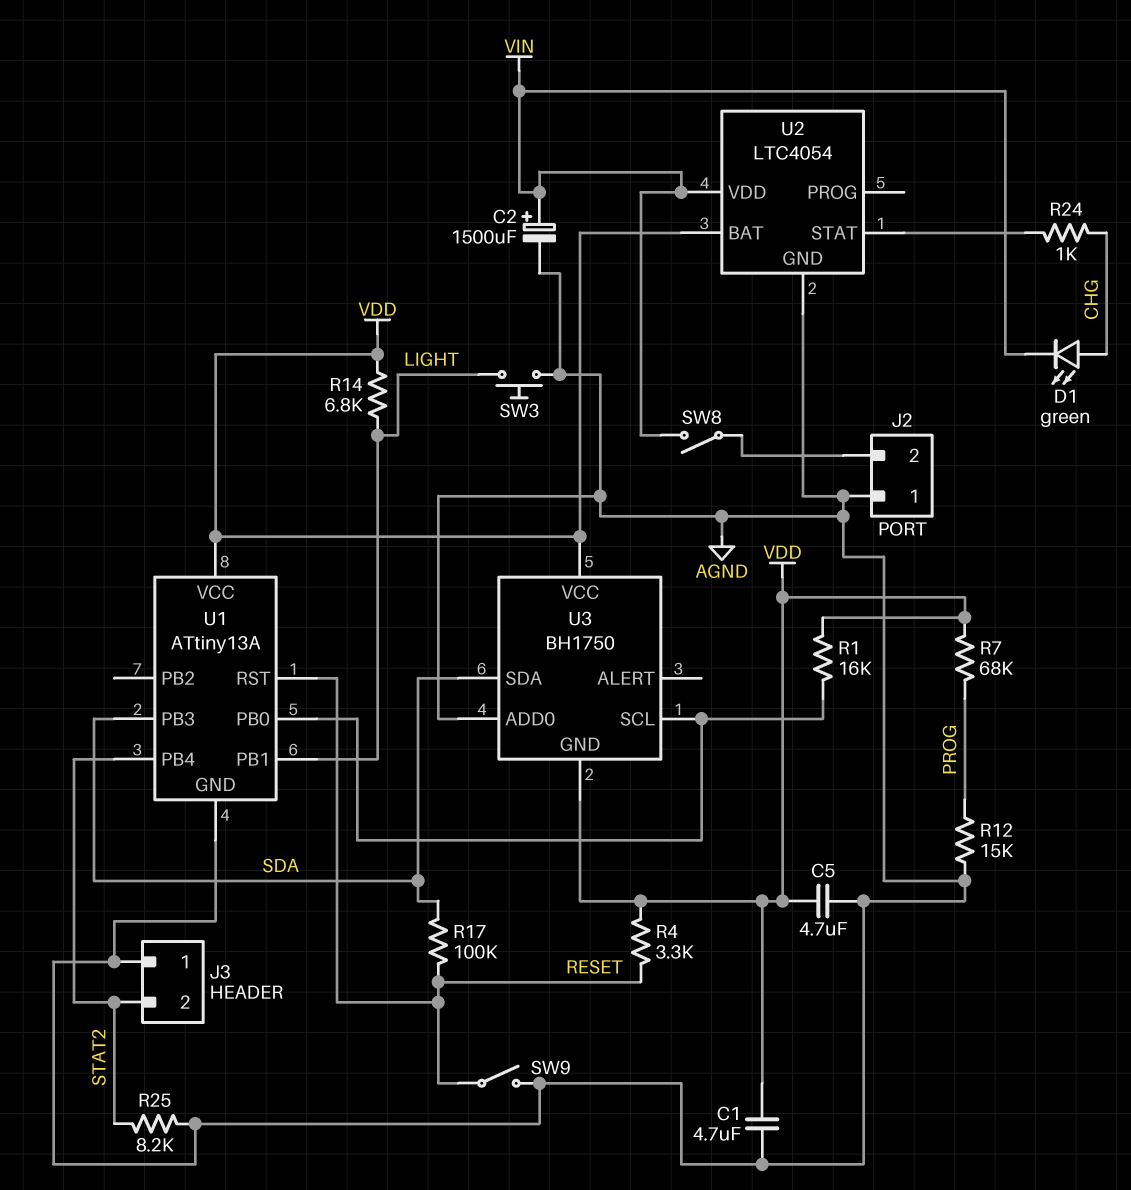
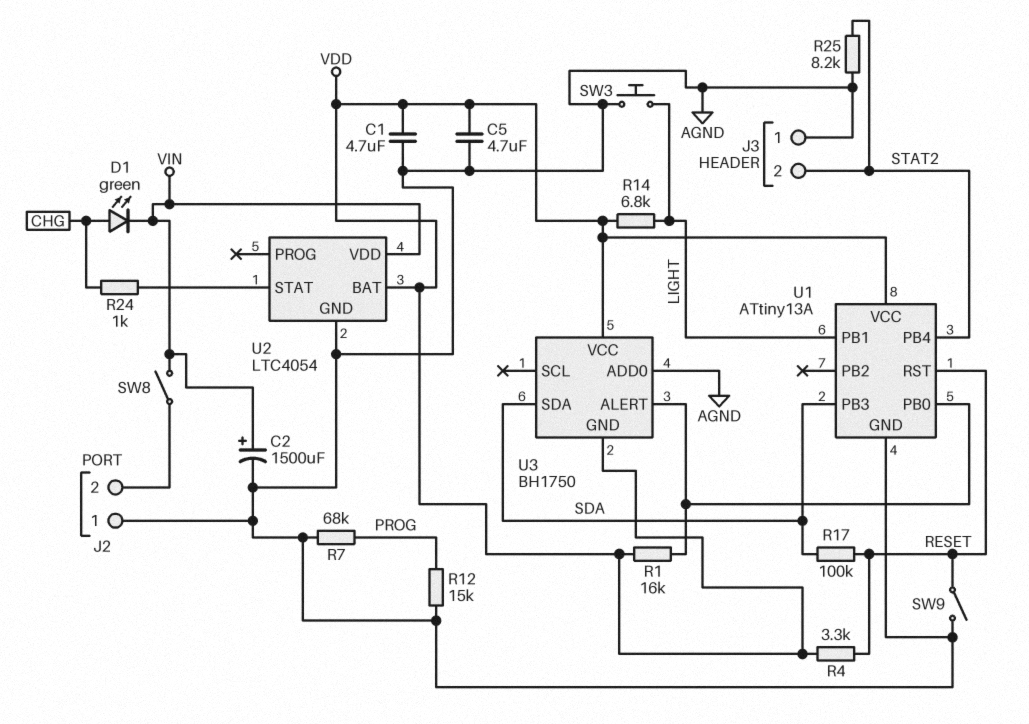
R7: 68k (PROG, VDD) -> 68k (AGND, PROG)
U3 pin ALERT: none -> U1/PB0
U3 pin SCL: U1/PB0 -> none

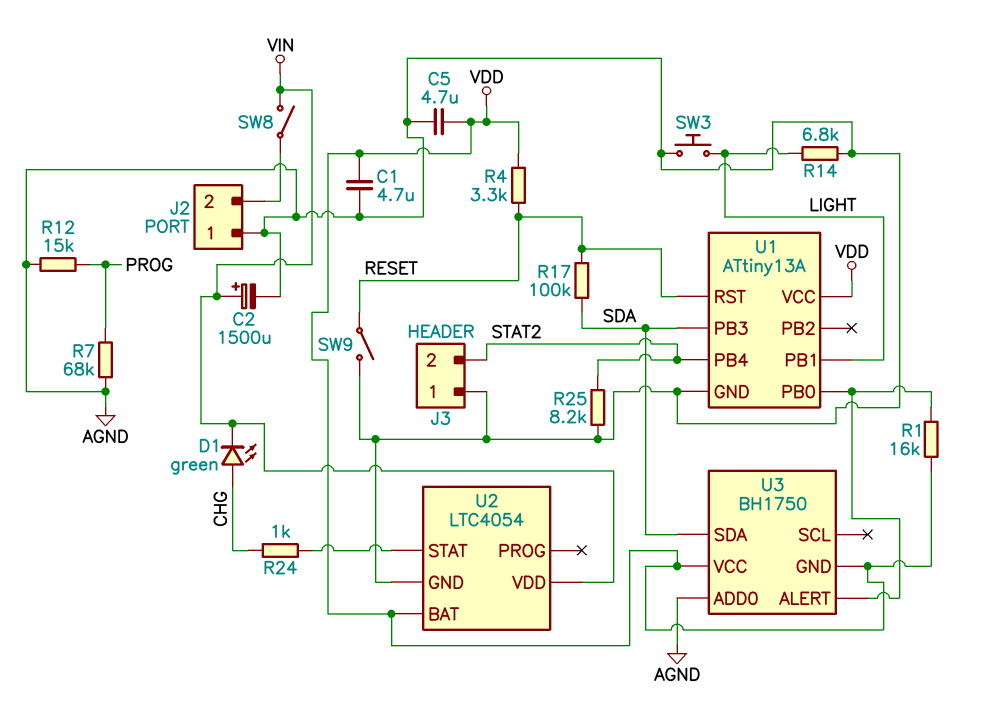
R14: 6.8k (LIGHT, VDD) -> 6.8k (AGND, LIGHT)

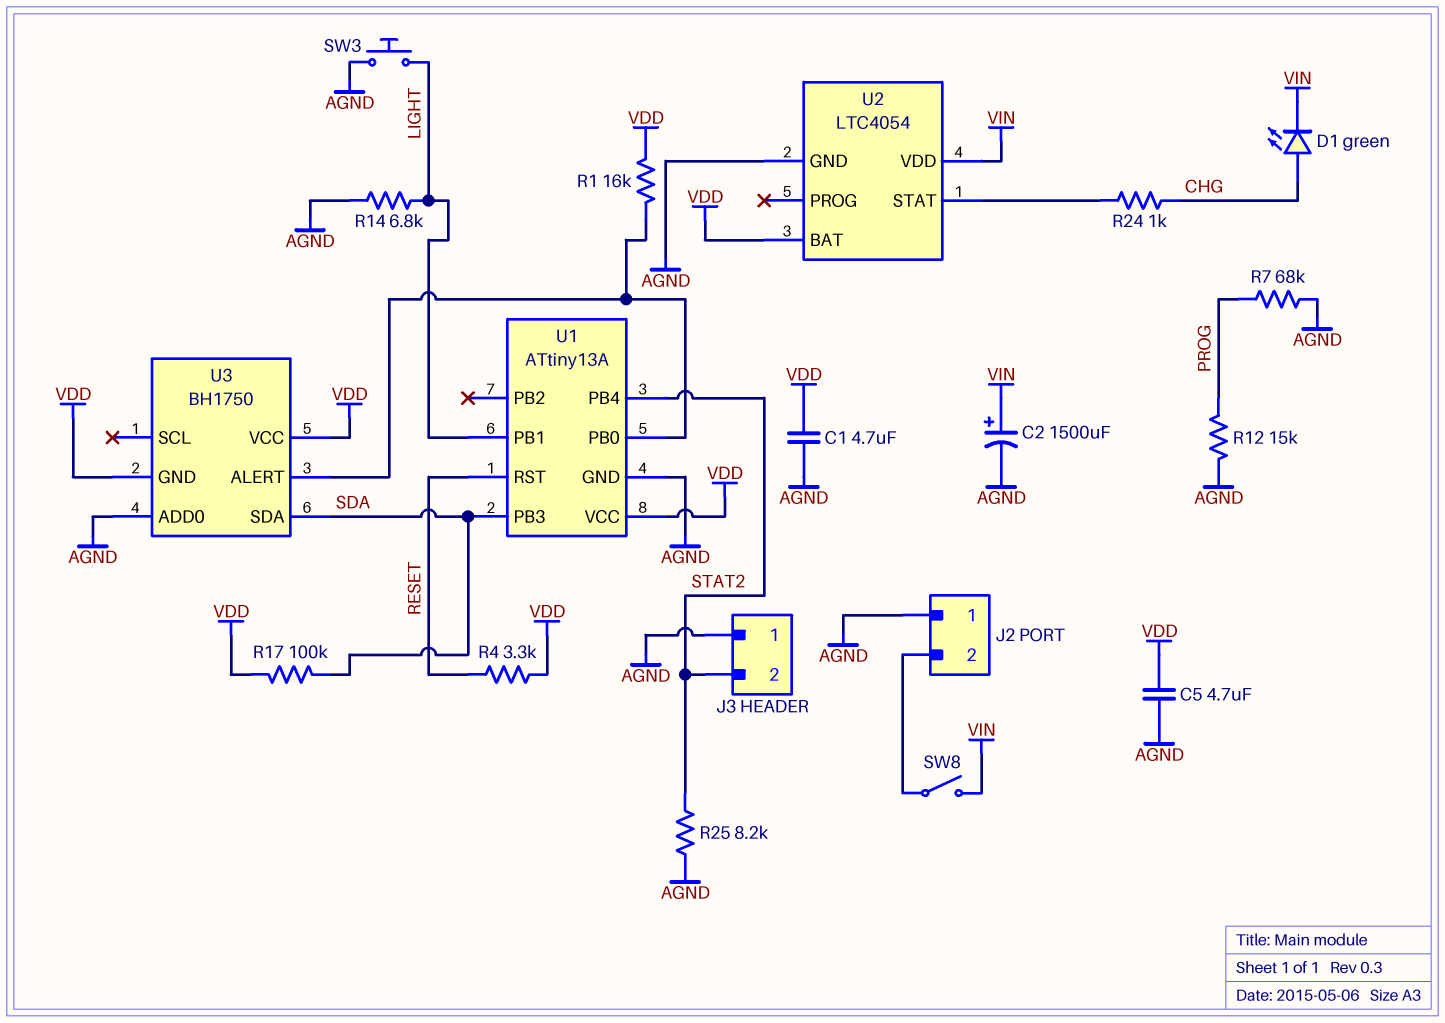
R17: 100k (RESET, SDA) -> 100k (SDA, VDD)
SW9: switch (AGND, RESET) -> none

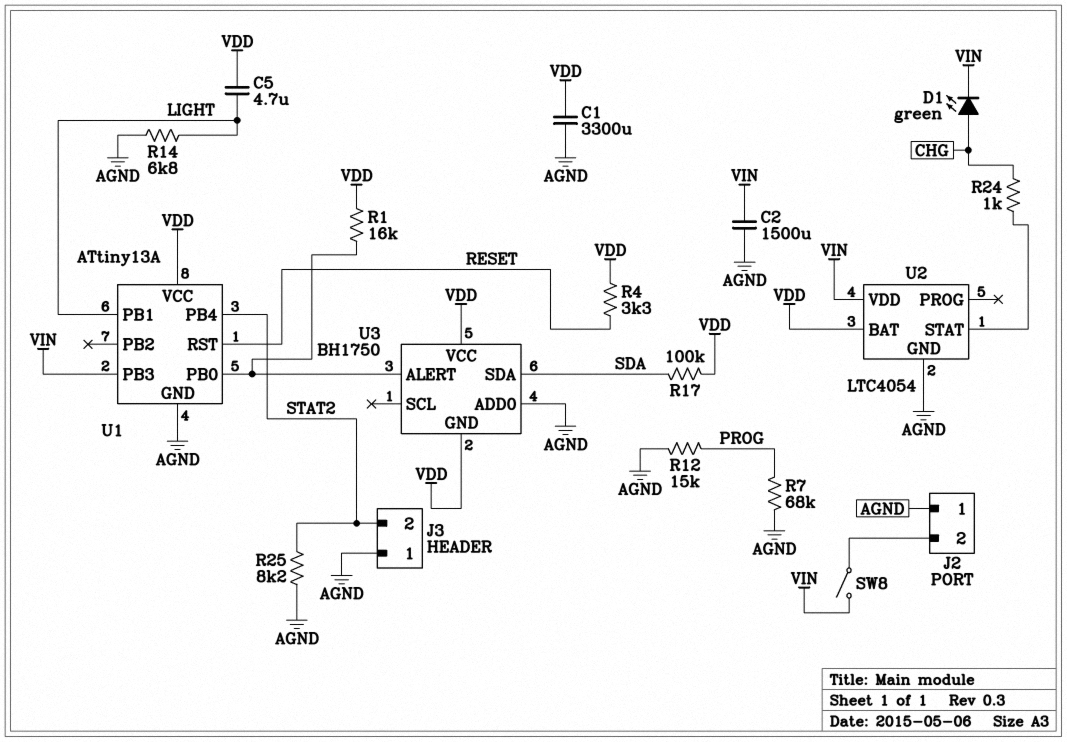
C1: 4.7uF (AGND, VDD) -> 3300uF (AGND, VDD)
C2: 1500uF (plus VIN, minus AGND) -> 1500uF (AGND, VIN)
C5: 4.7uF (AGND, VDD) -> 4.7uF (LIGHT, VDD)
SW3: button (AGND, LIGHT) -> none
U1 pin PB3: SDA -> VIN

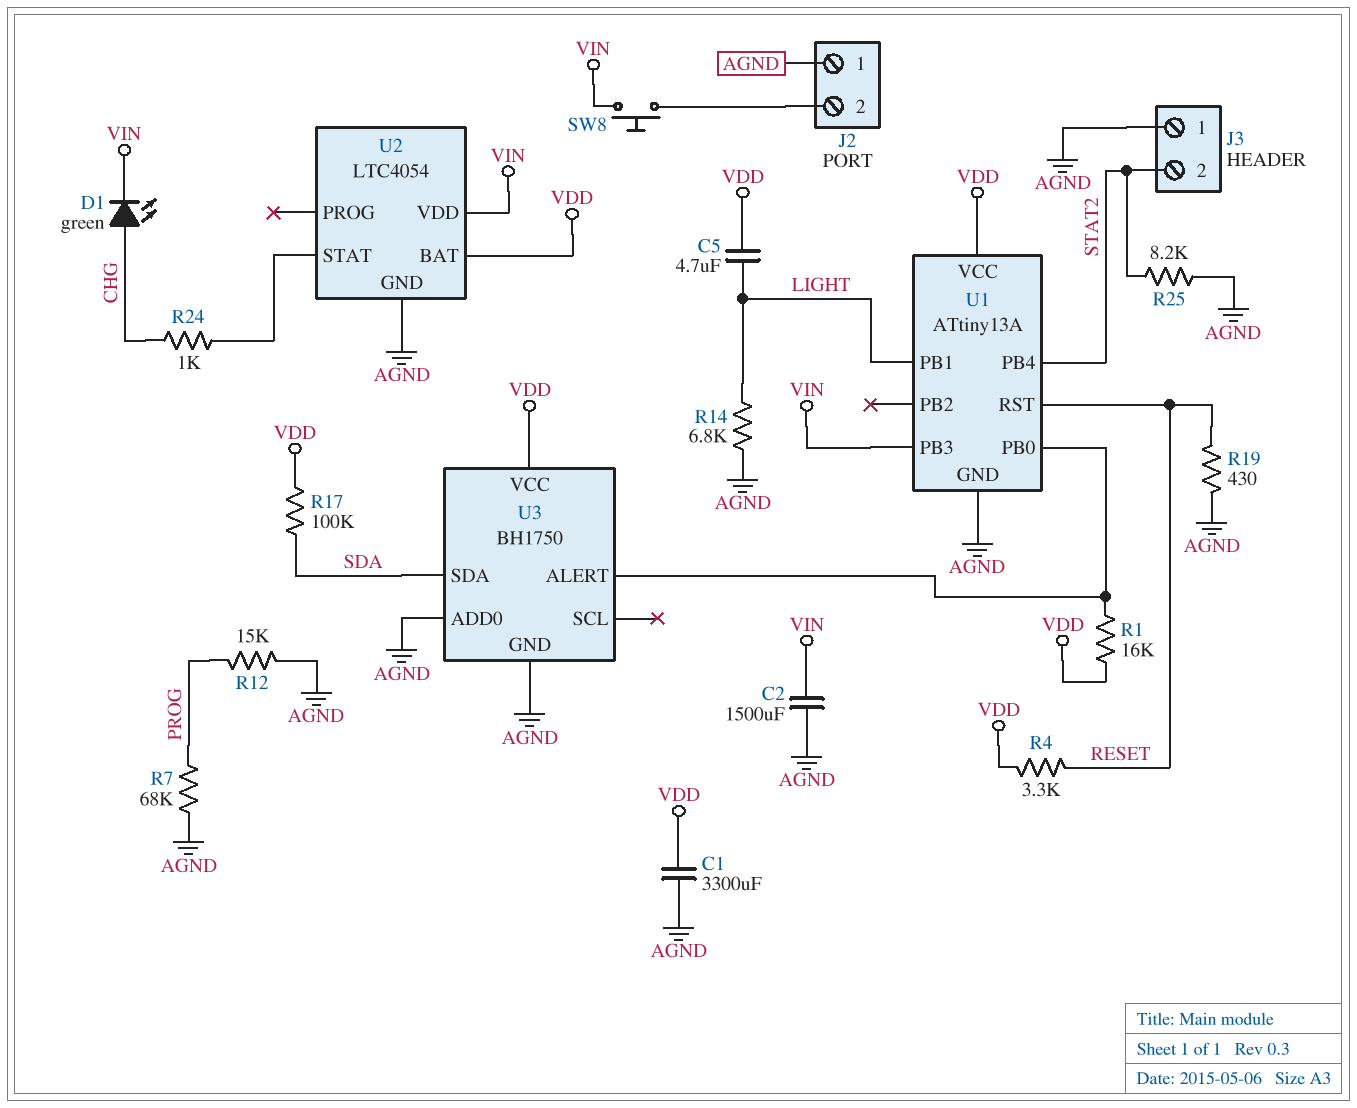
R19: none -> 430 (AGND, RESET)
SW8: switch (J2/2, VIN) -> button (J2/2, VIN)
U3 pin GND: VDD -> AGND

